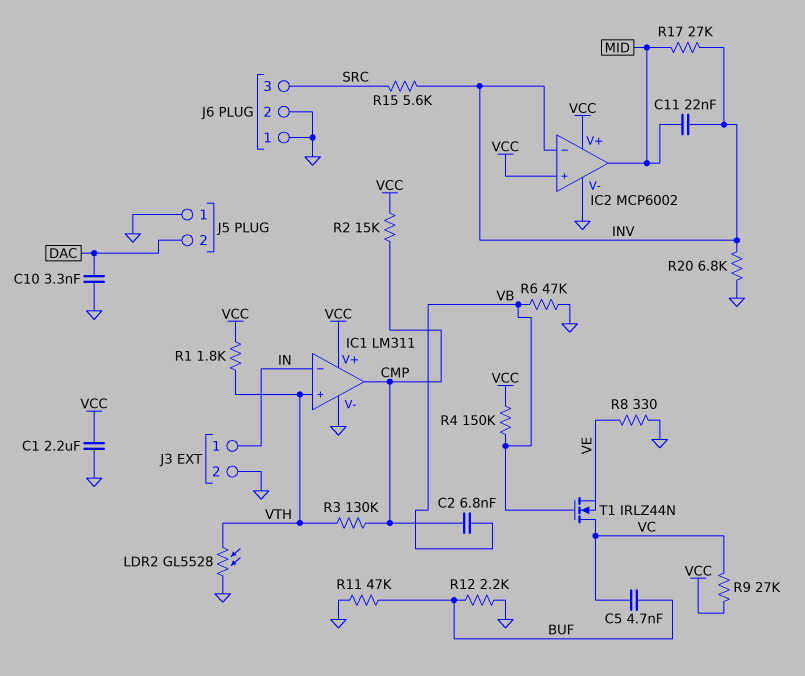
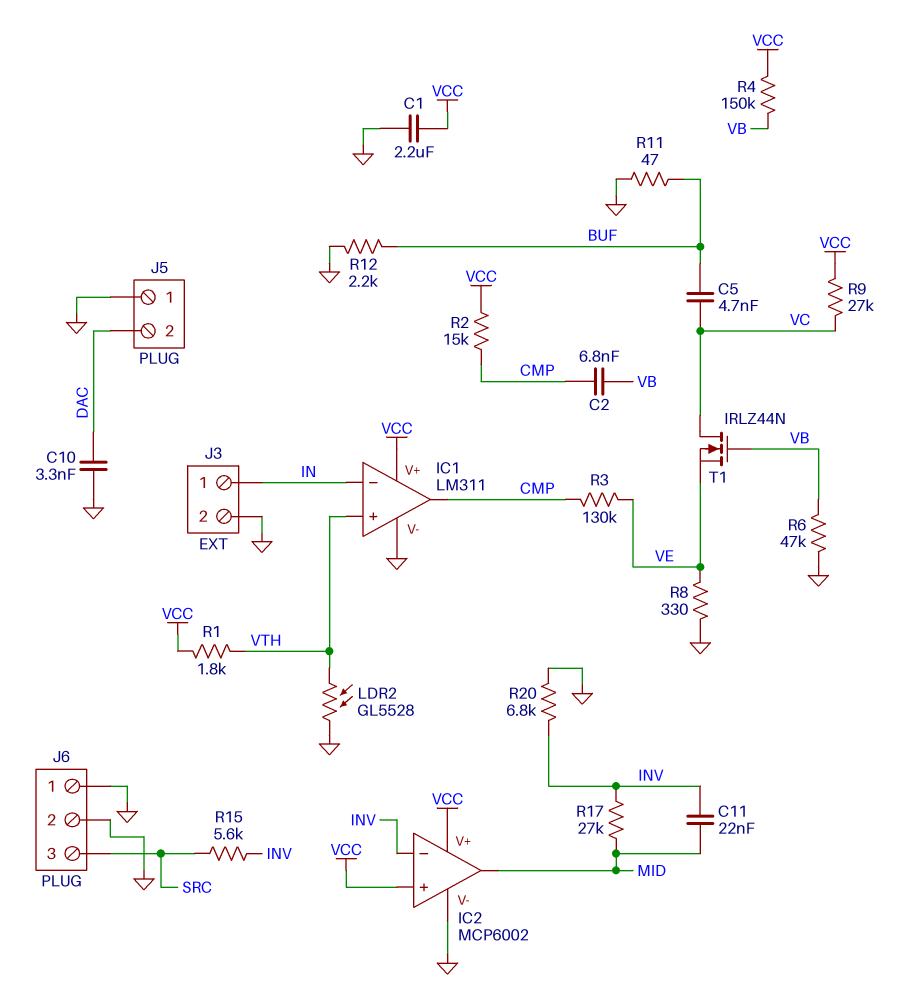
R3: 130k (CMP, VTH) -> 130k (CMP, VE)
R11: 47k (BUF, GND) -> 47 (BUF, GND)

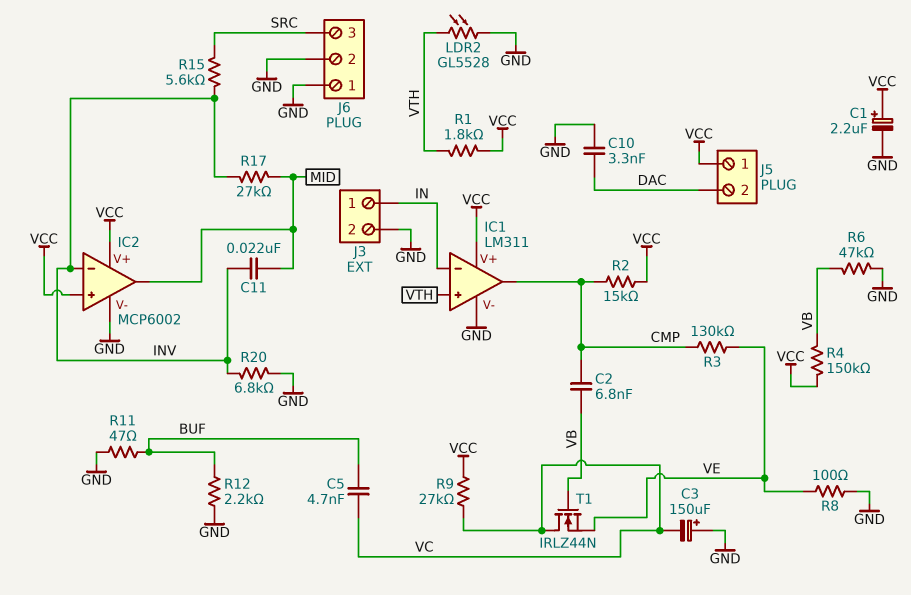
C1: 2.2uF (GND, VCC) -> 2.2uF (plus VCC, minus GND)
C3: none -> 150uF (plus GND, minus VC)
J5 pin 1: GND -> VCC
R8: 330 (GND, VE) -> 100 (GND, VE)

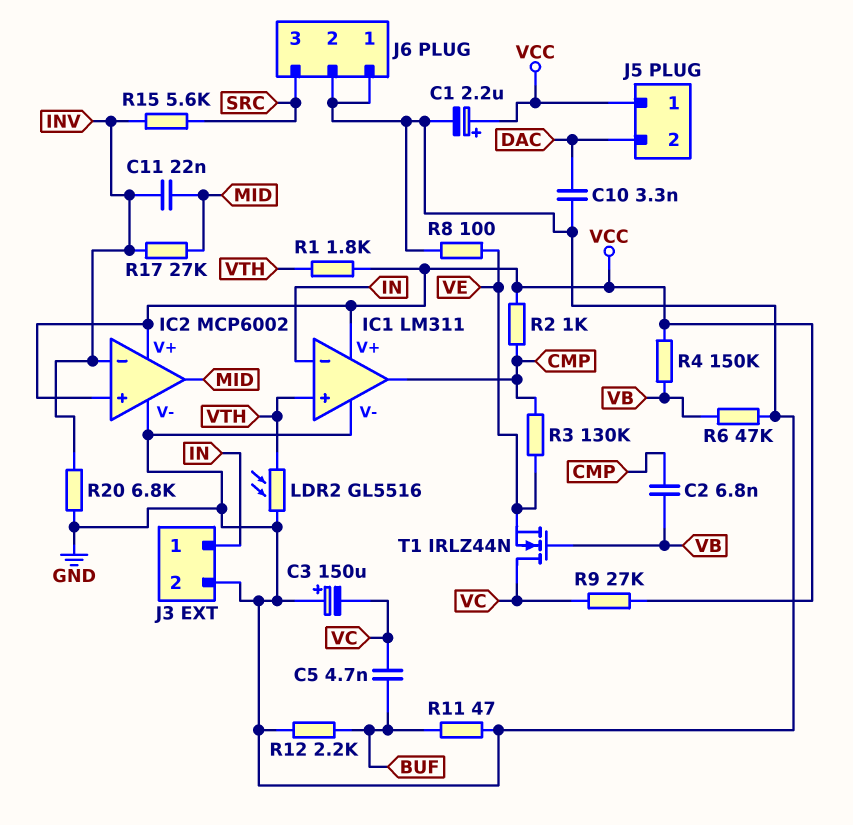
LDR2: GL5528 (GND, VTH) -> GL5516 (GND, VTH)
R2: 15k (CMP, VCC) -> 1k (CMP, VCC)

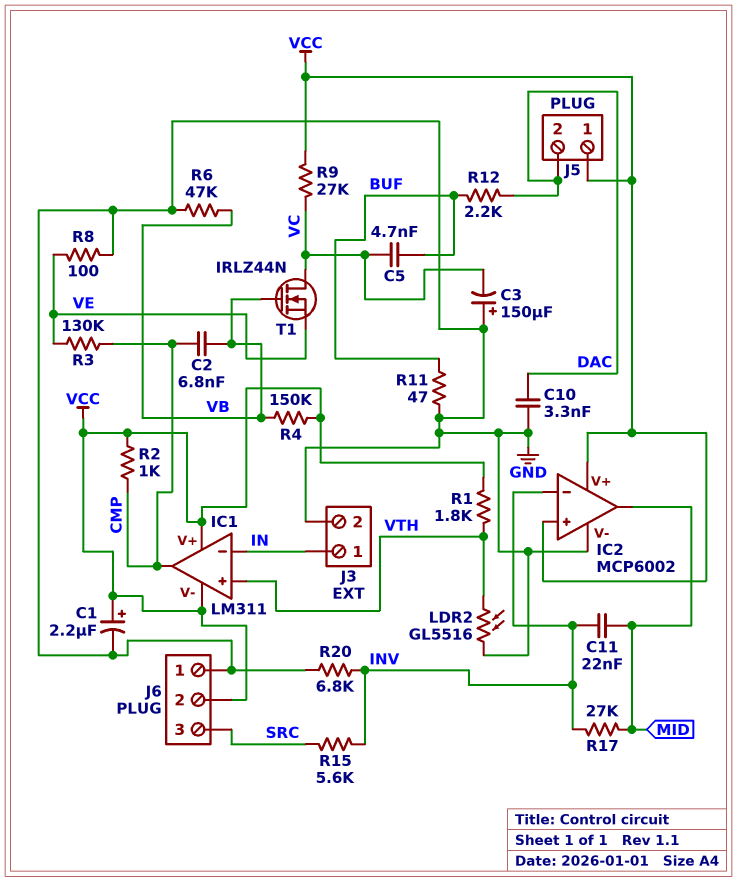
IC1 pin V-: GND -> VCC
J6 pin 2: GND -> VCC
R12: 2.2k (BUF, GND) -> 2.2k (BUF, DAC)

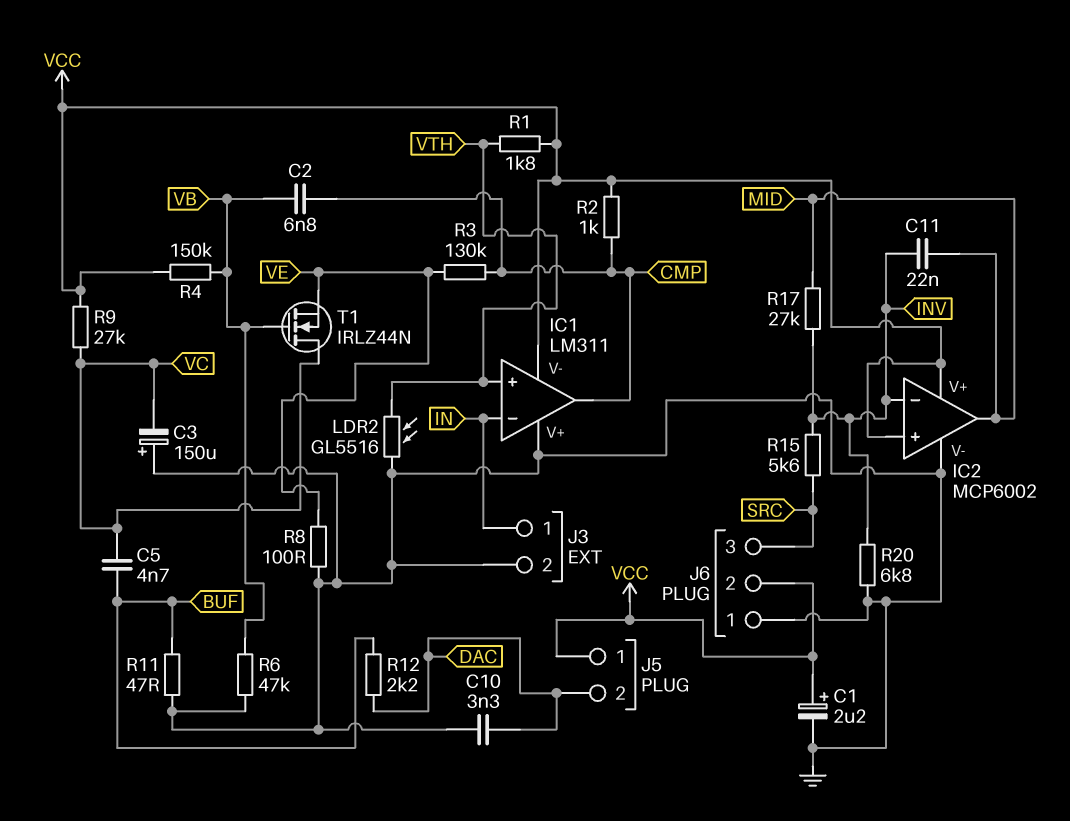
IC1 pin V+: VCC -> GND

